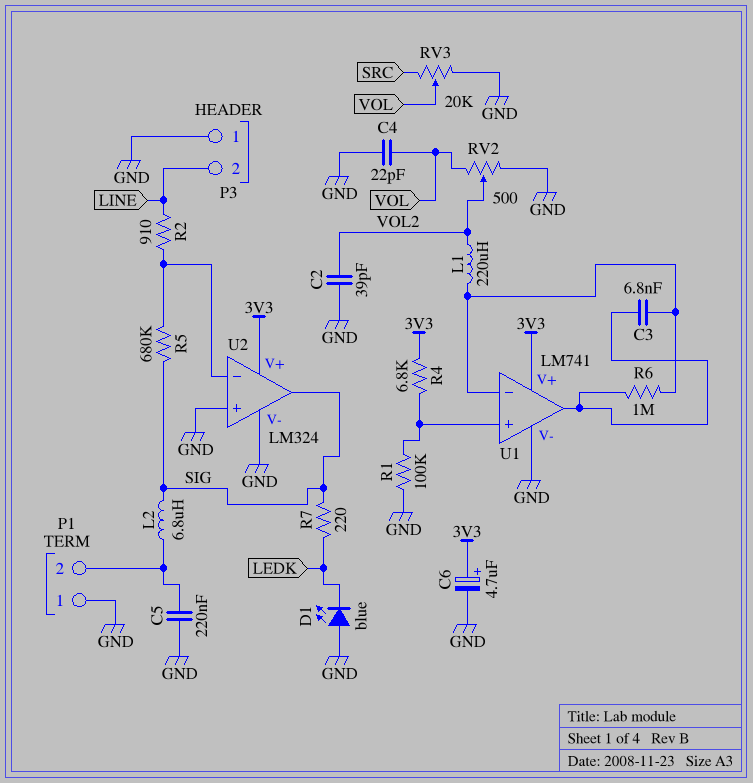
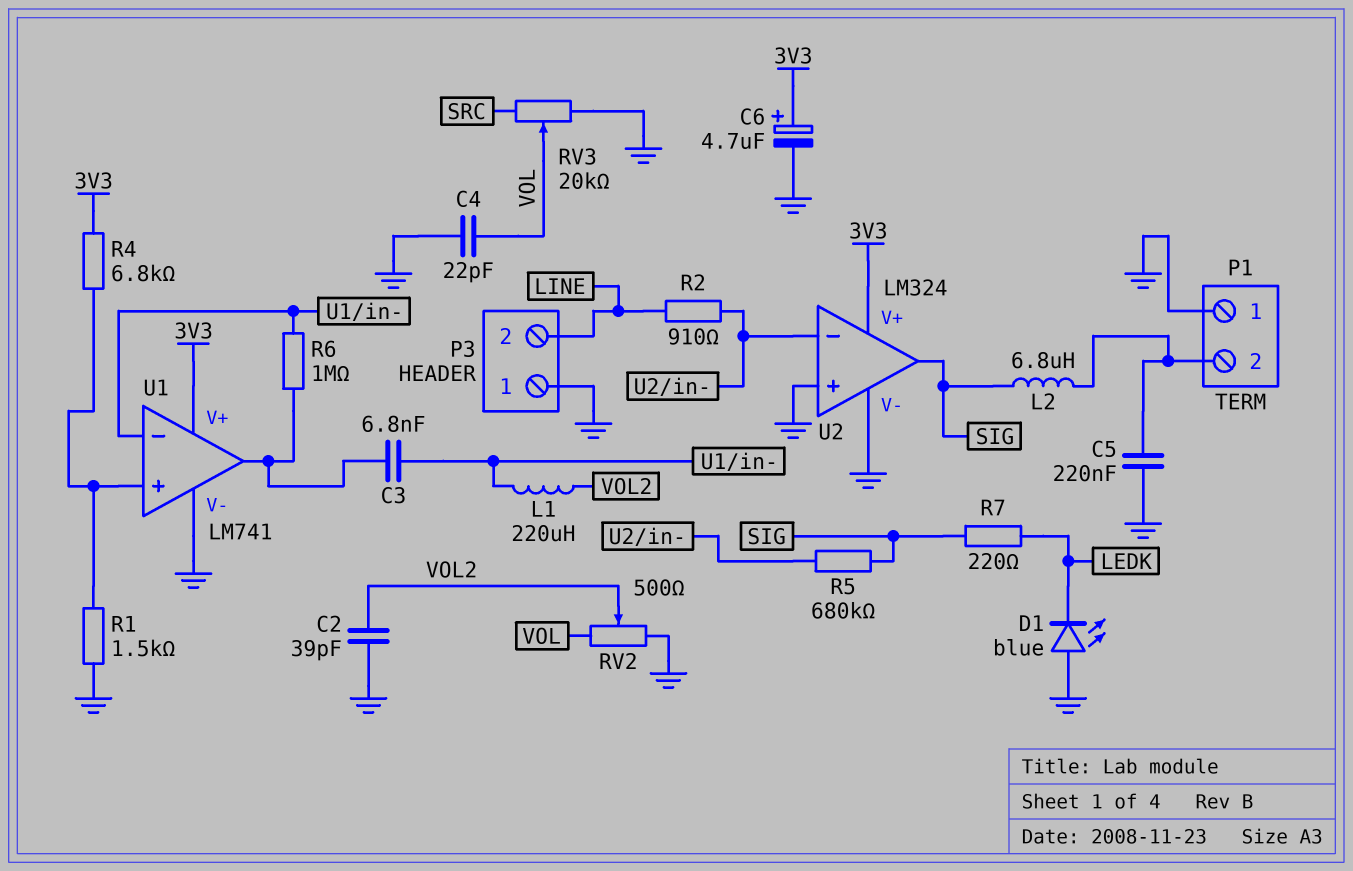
R1: 100k (GND, U1/in+) -> 1.5k (GND, U1/in+)

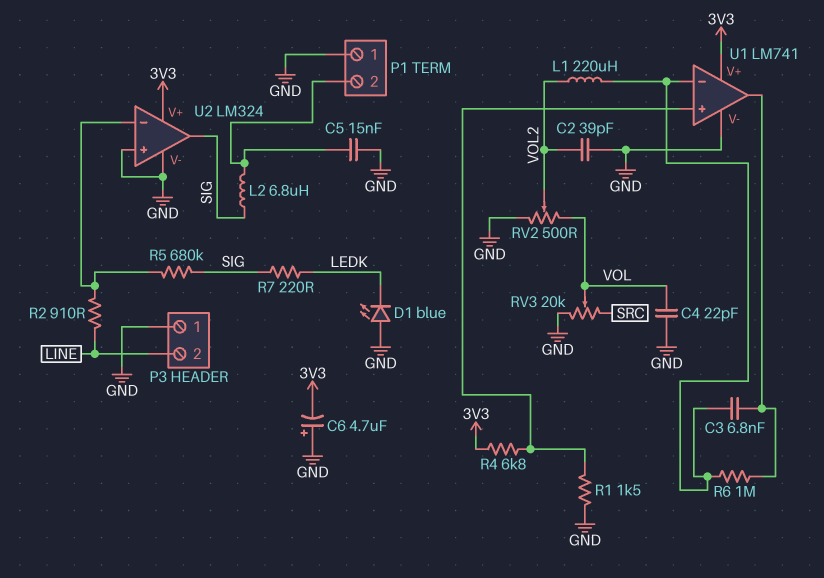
C5: 220nF (GND, P1/2) -> 15nF (GND, P1/2)
C6: 4.7uF (plus 3V3, minus GND) -> 4.7uF (plus GND, minus 3V3)

